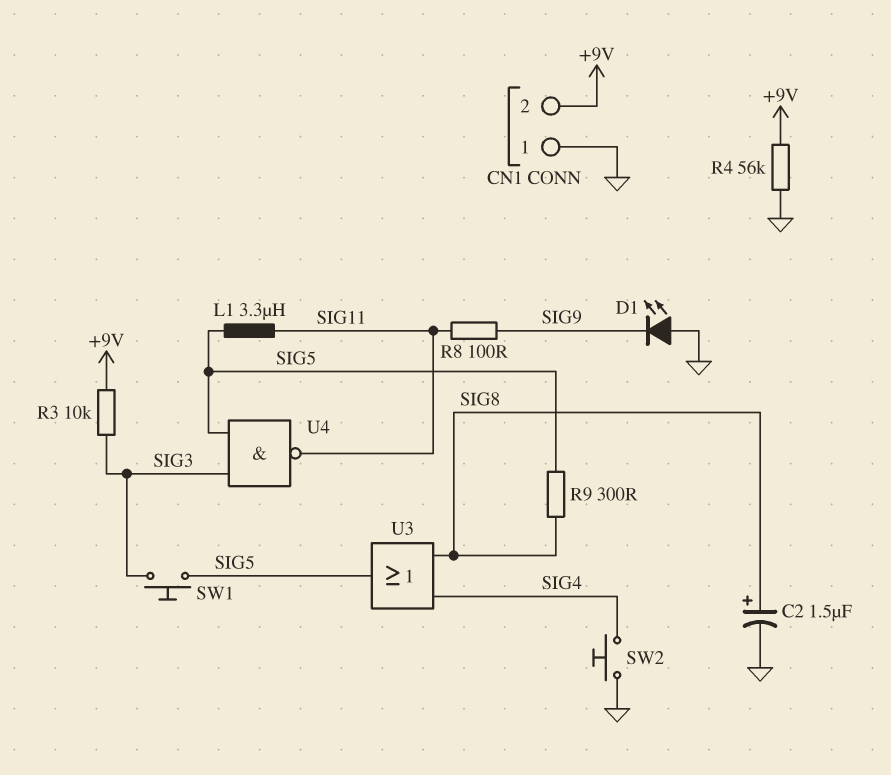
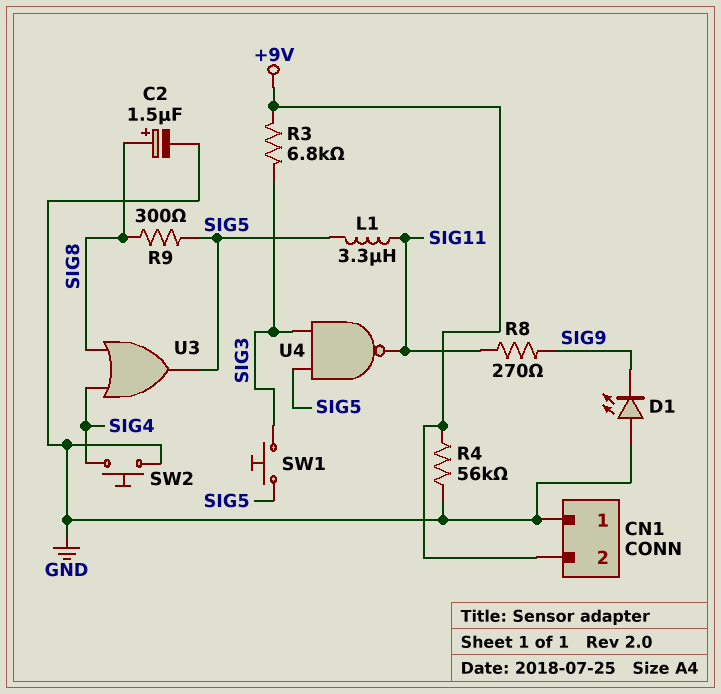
R3: 10k (+9V, SIG3) -> 6.8k (+9V, SIG3)
R8: 100 (SIG9, SIG11) -> 270 (SIG9, SIG11)

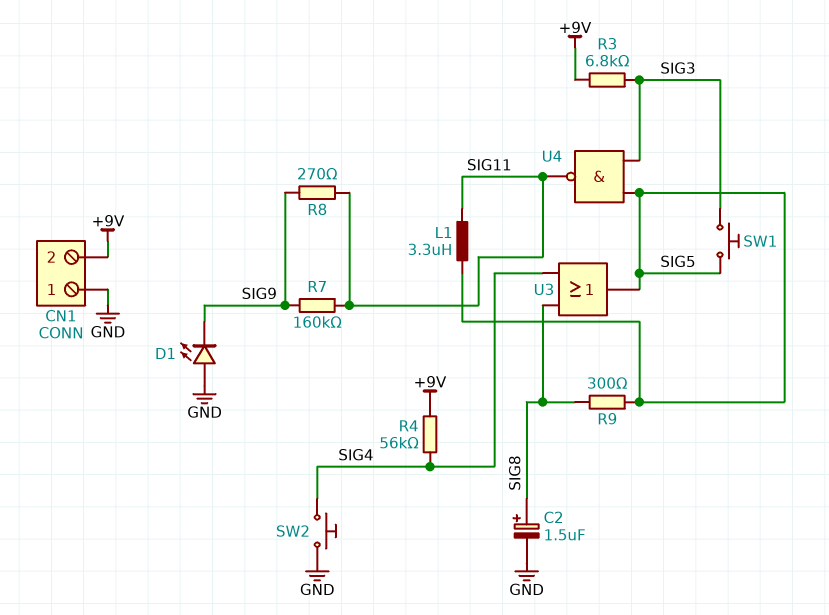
R4: 56k (+9V, GND) -> 56k (+9V, SIG4)
R7: none -> 160k (SIG9, SIG11)

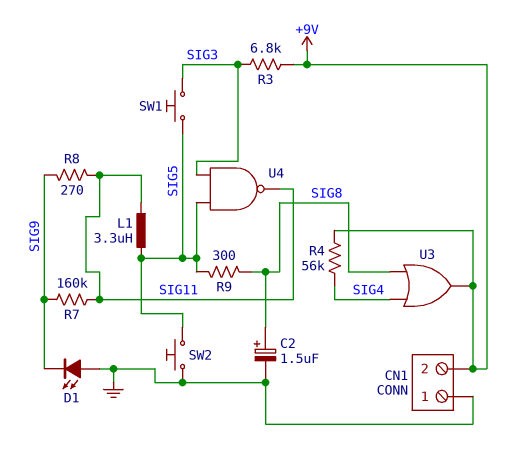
SW2: button (GND, SIG4) -> button (GND, SIG5)
U3: OR (in SIG4, in SIG8, out SIG5) -> OR (in SIG4, in SIG8, out +9V)

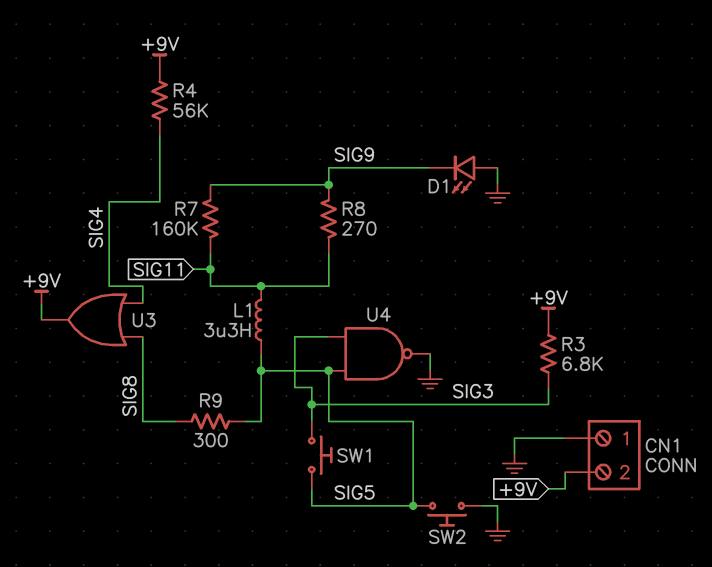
C2: 1.5uF (plus SIG8, minus GND) -> none
U4: NAND (in SIG3, in SIG5, out SIG11) -> NAND (in SIG3, in SIG5, out GND)

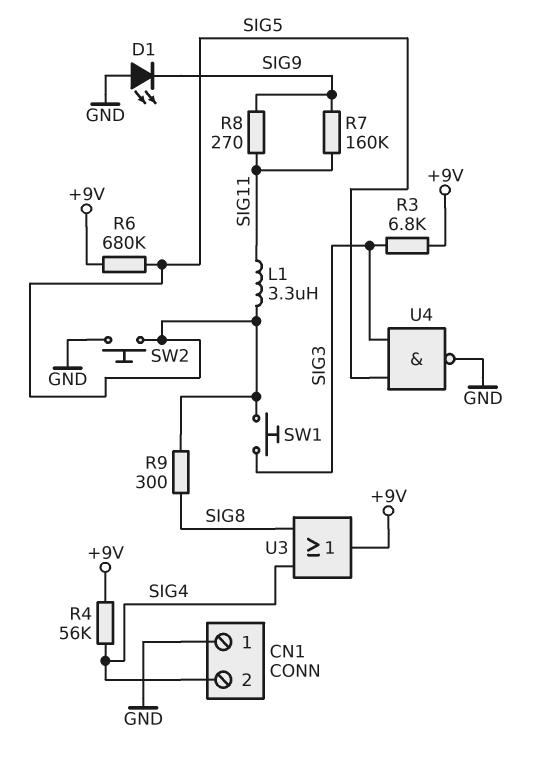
CN1 pin 2: +9V -> SIG4
R6: none -> 680k (+9V, SIG5)

